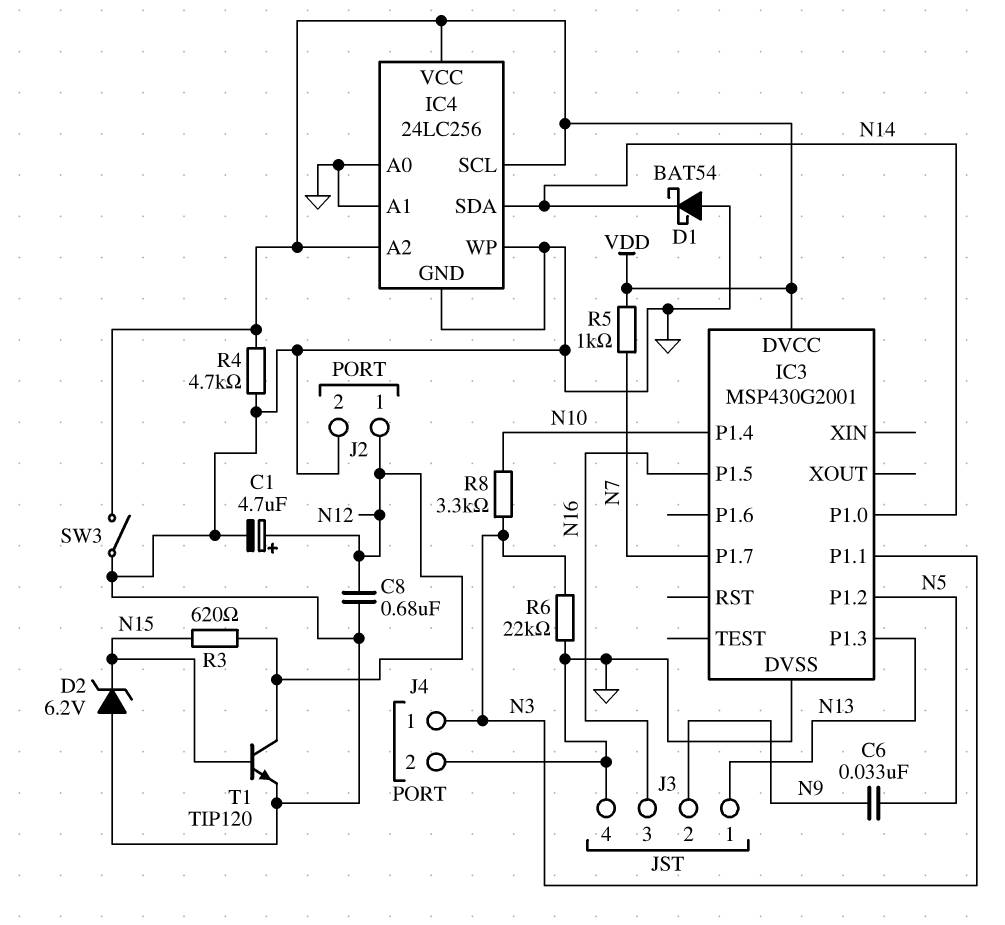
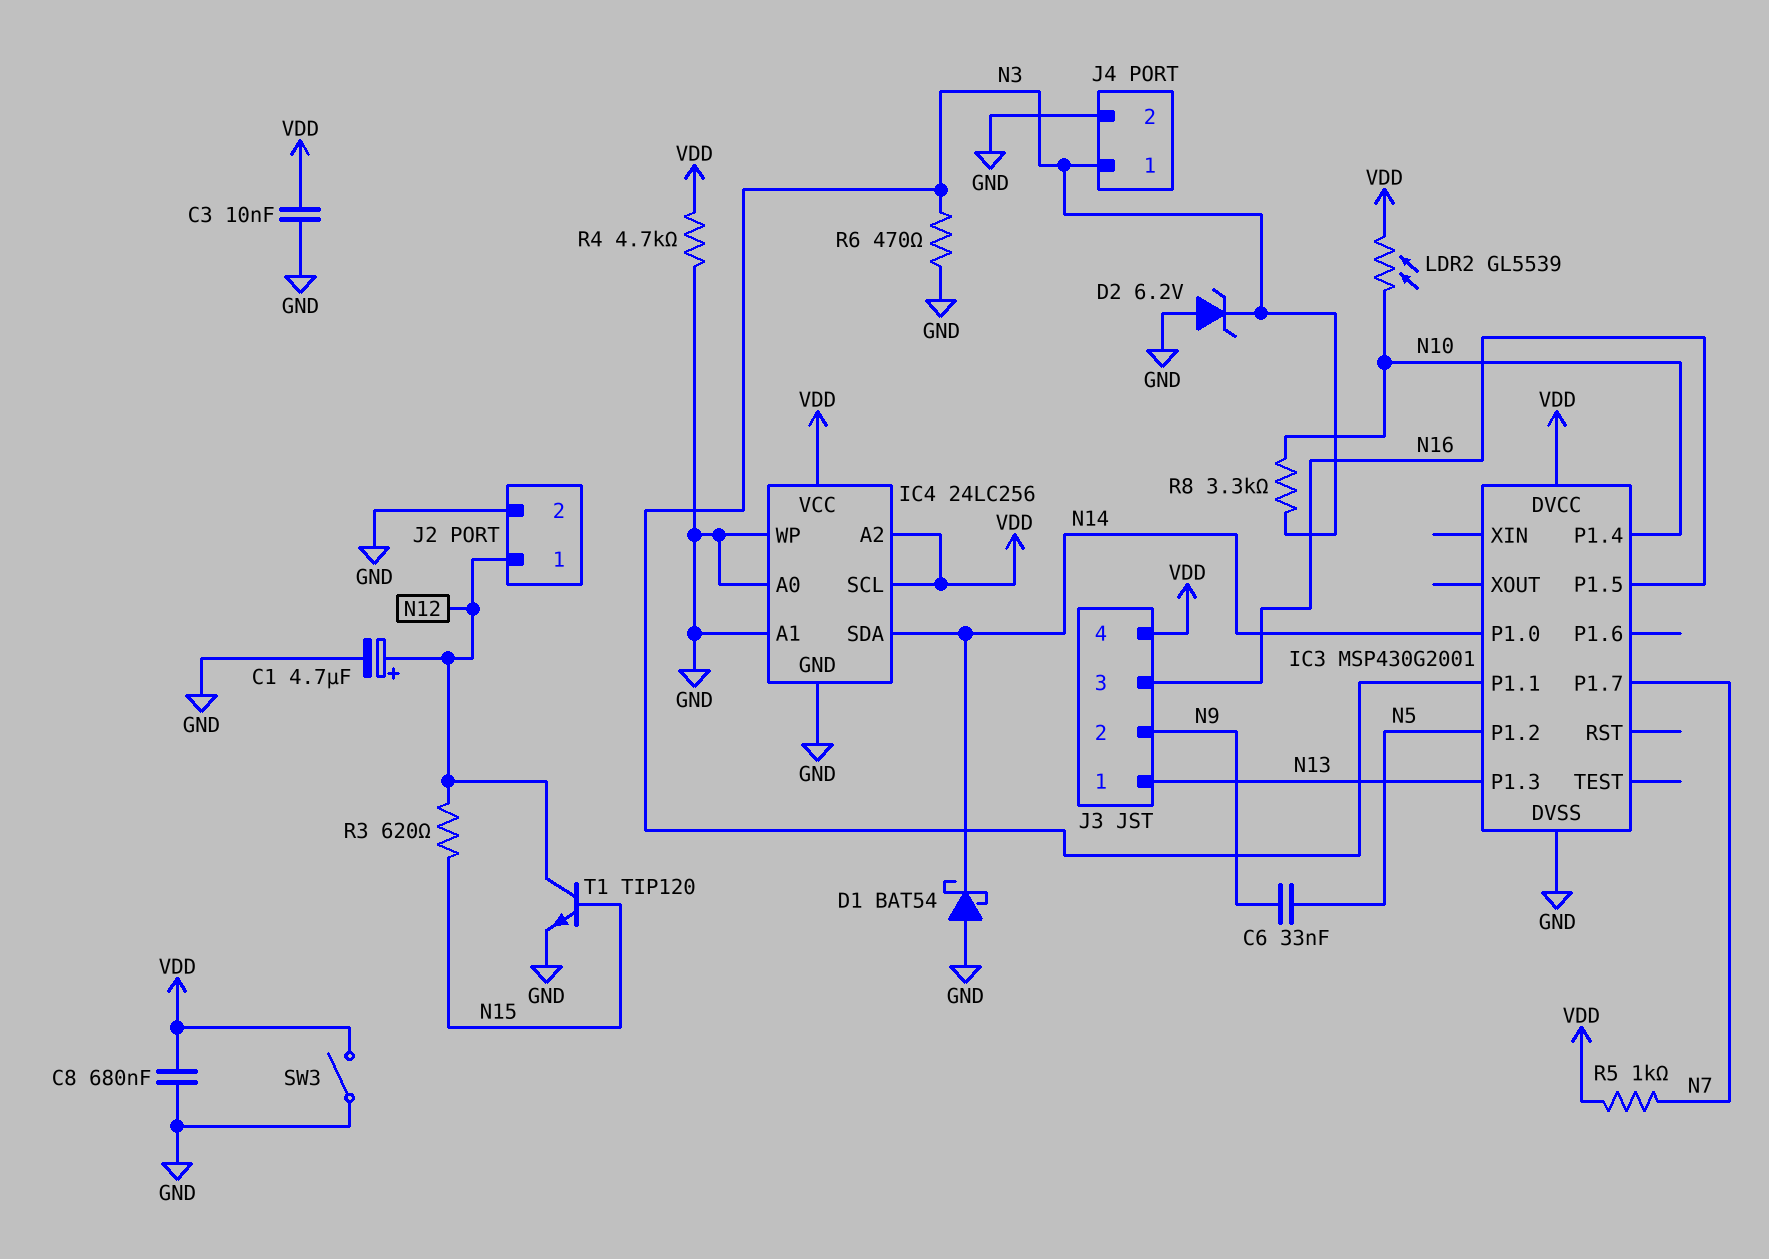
C3: none -> 10nF (GND, VDD)
C8: 680nF (GND, N12) -> 680nF (GND, VDD)
D2: zener 6.2V (A GND, K N15) -> zener 6.2V (A GND, K N3)
J3 pin 4: GND -> VDD
LDR2: none -> GL5539 (N10, VDD)
R6: 22k (GND, N3) -> 470 (GND, N3)

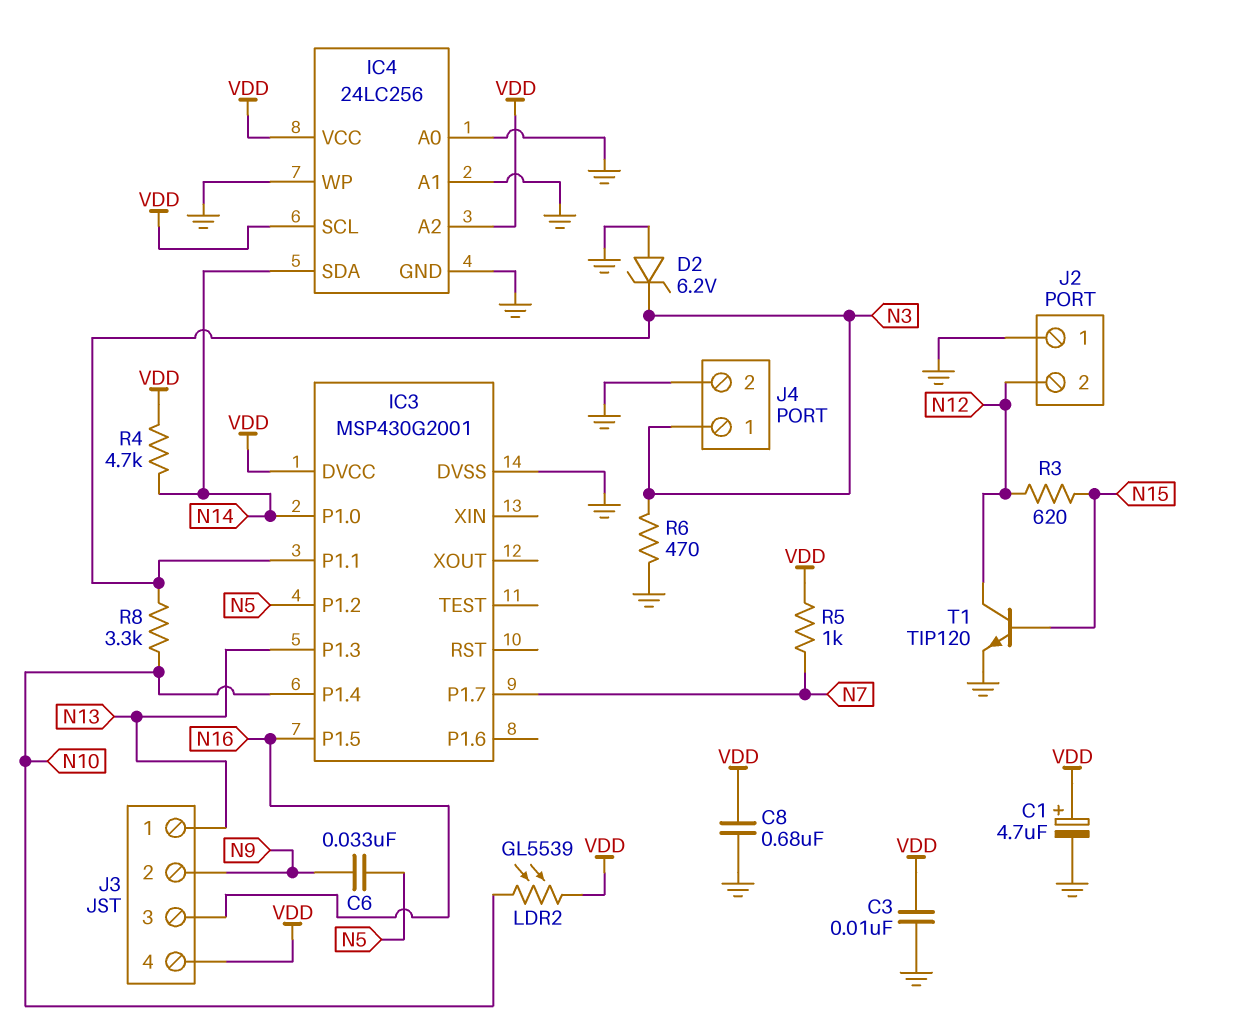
C1: 4.7uF (plus N12, minus GND) -> 4.7uF (plus VDD, minus GND)
D1: schottky BAT54 (A GND, K N14) -> none
J2 pin 1: N12 -> GND
J2 pin 2: GND -> N12
R4: 4.7k (GND, VDD) -> 4.7k (N14, VDD)
SW3: switch (GND, VDD) -> none

